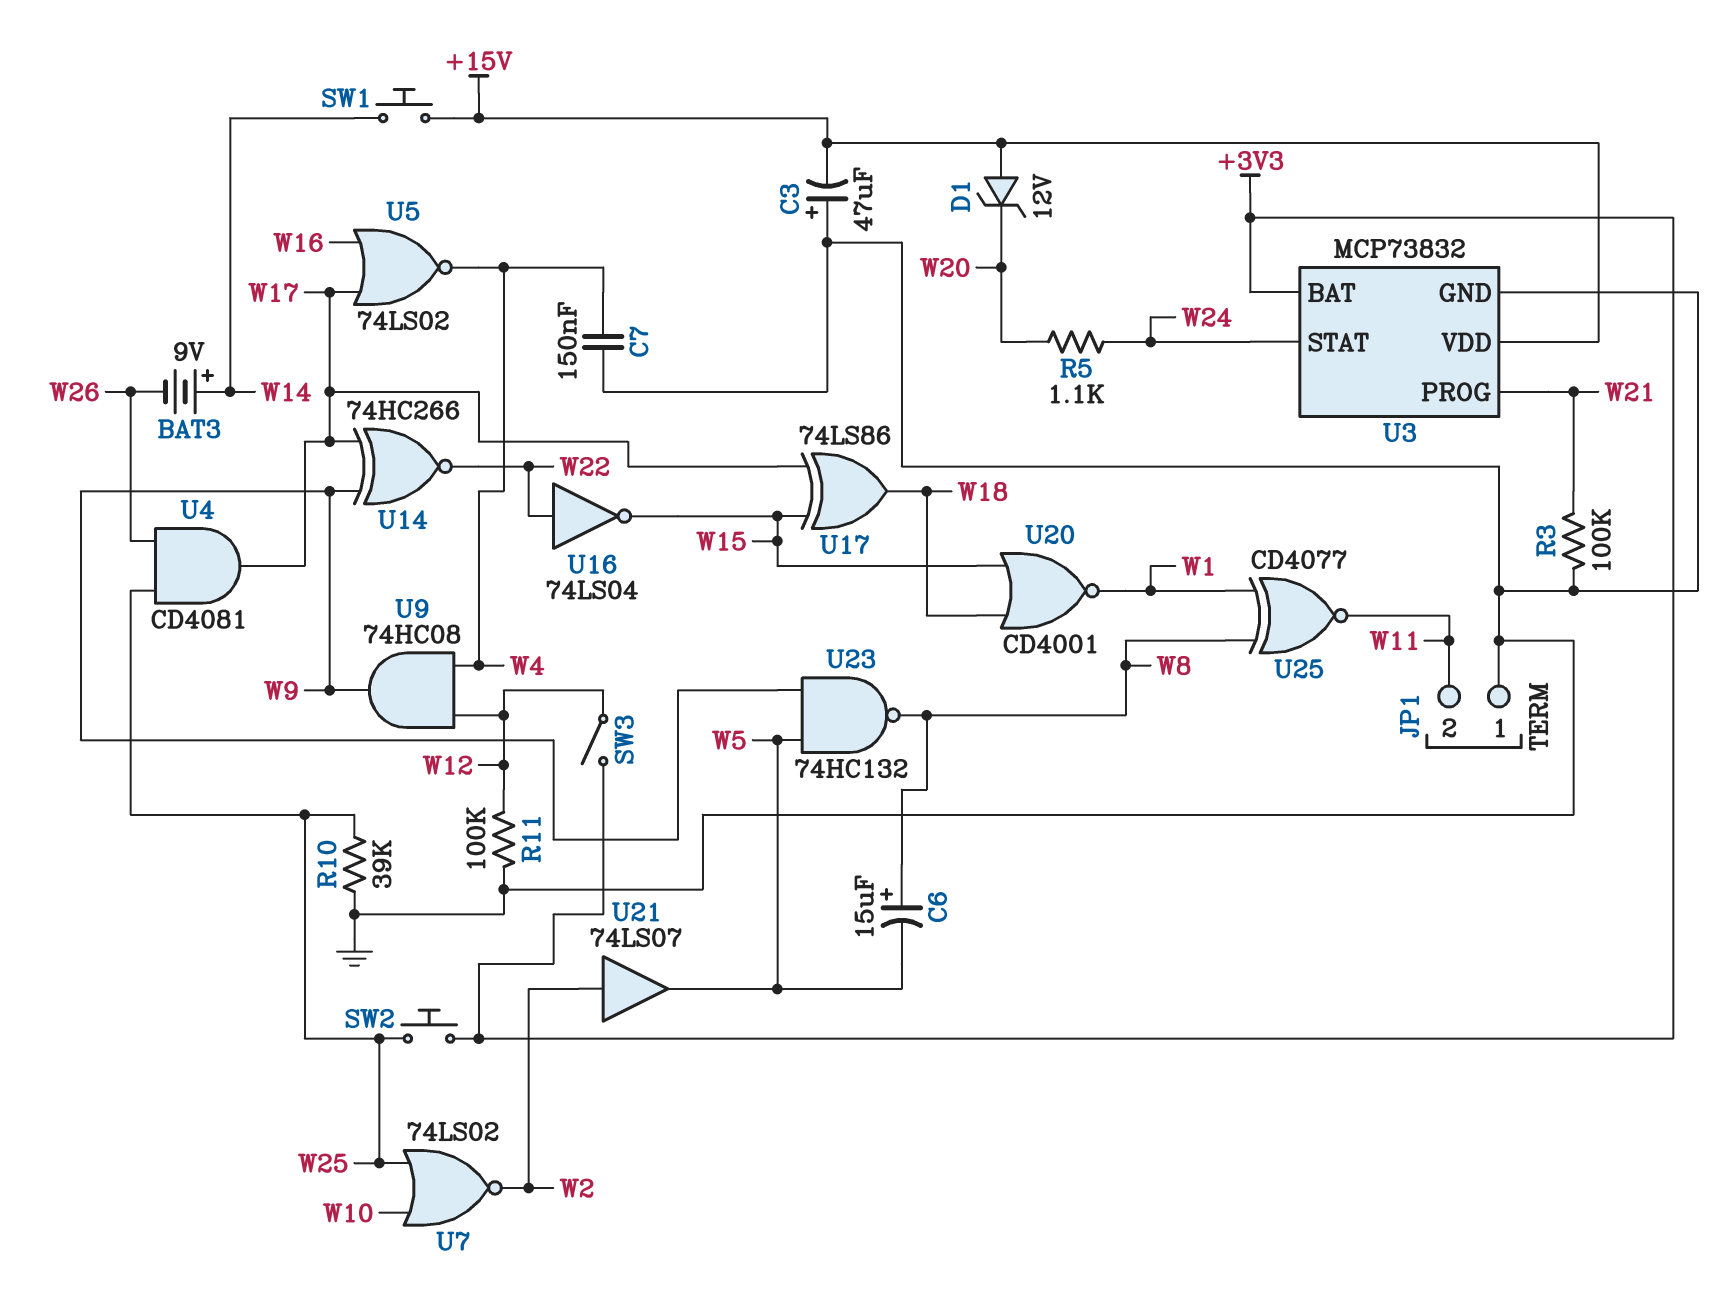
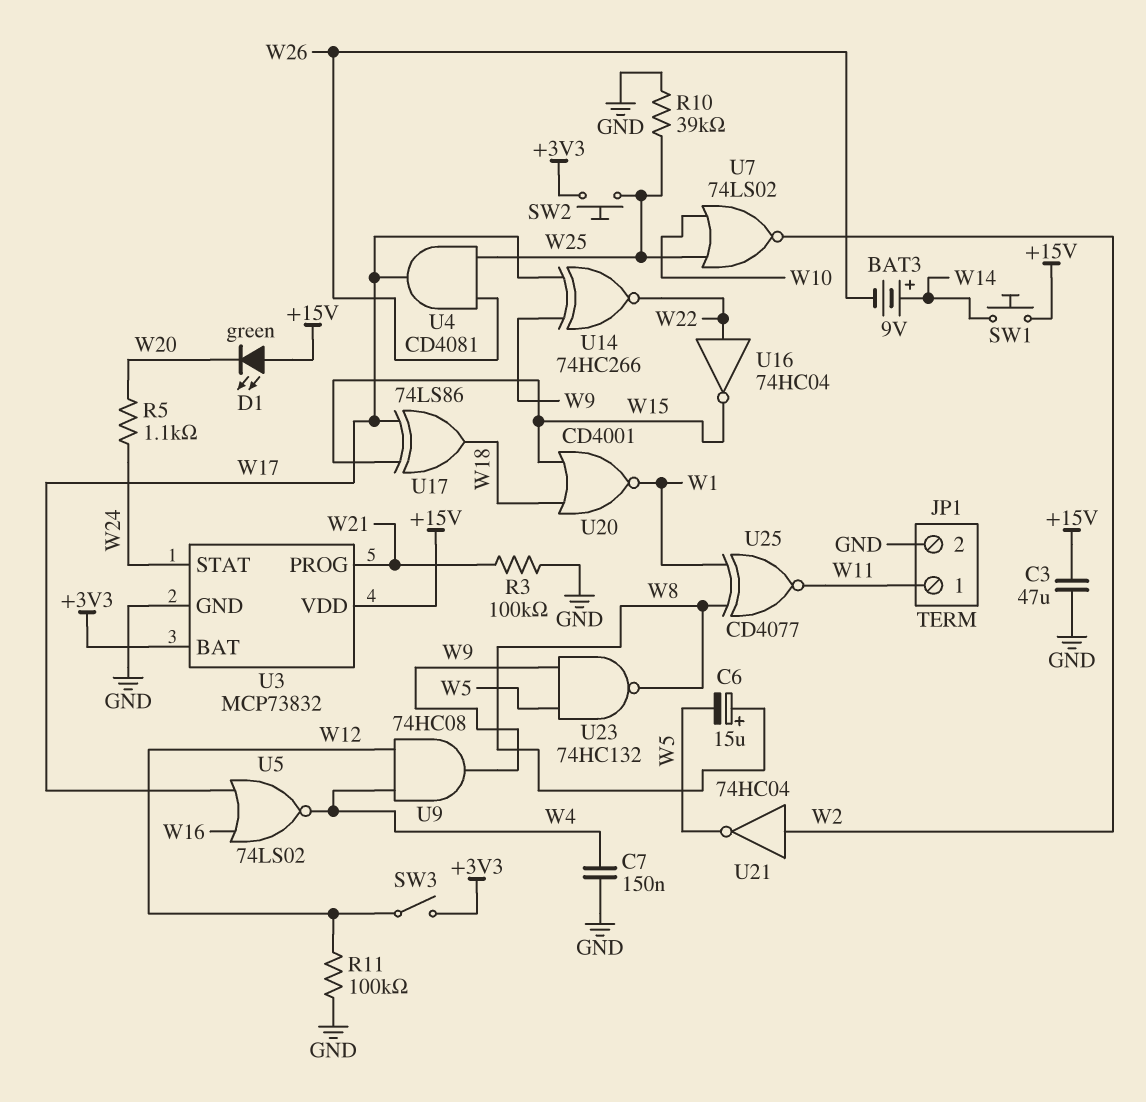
C3: 47uF (plus GND, minus +15V) -> 47uF (+15V, GND)
D1: zener 12V (A +15V, K W20) -> LED green (A +15V, K W20)
JP1 pin 1: GND -> W11
JP1 pin 2: W11 -> GND
U16: NOT 74LS04 (in W22, out W15) -> NOT 74HC04 (in W22, out W15)
U21: buffer 74LS07 (in W2, out W5) -> NOT 74HC04 (in W2, out W5)

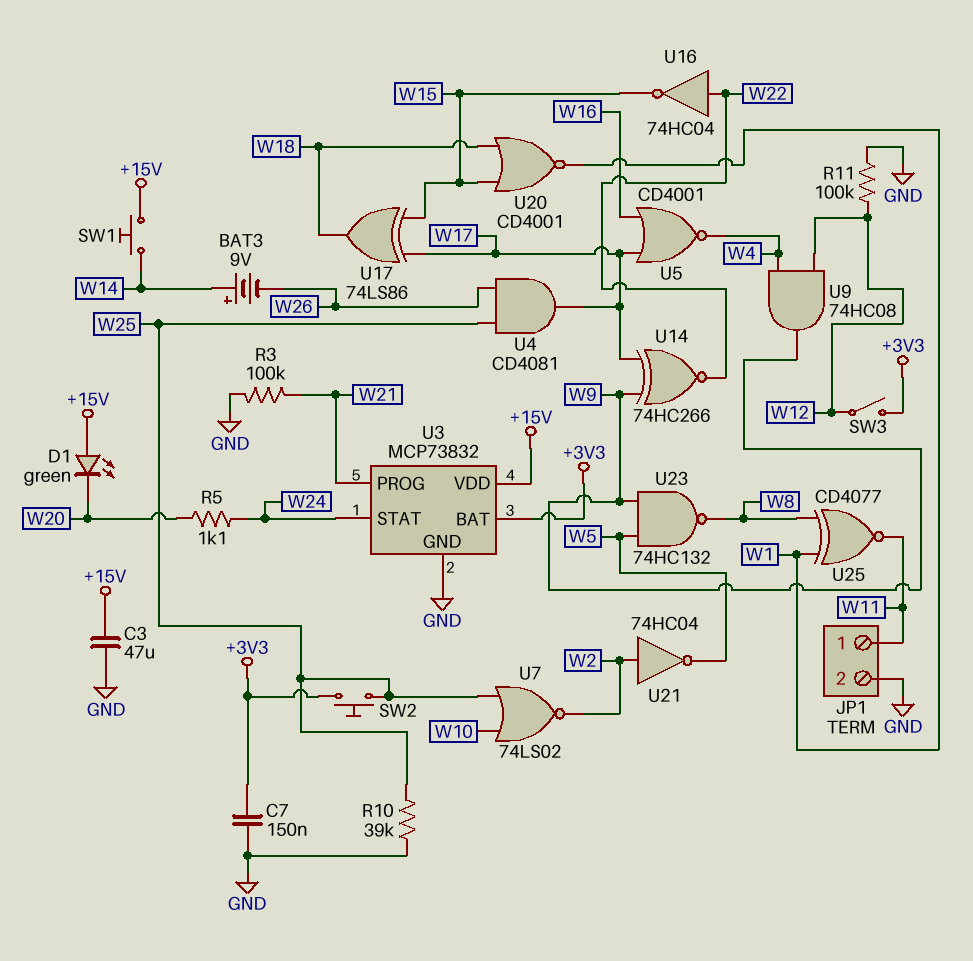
C6: 15uF (plus W8, minus W5) -> none
C7: 150nF (GND, W4) -> 150nF (+3V3, GND)
U5: NOR 74LS02 (in W16, in W17, out W4) -> NOR CD4001 (in W16, in W17, out W4)

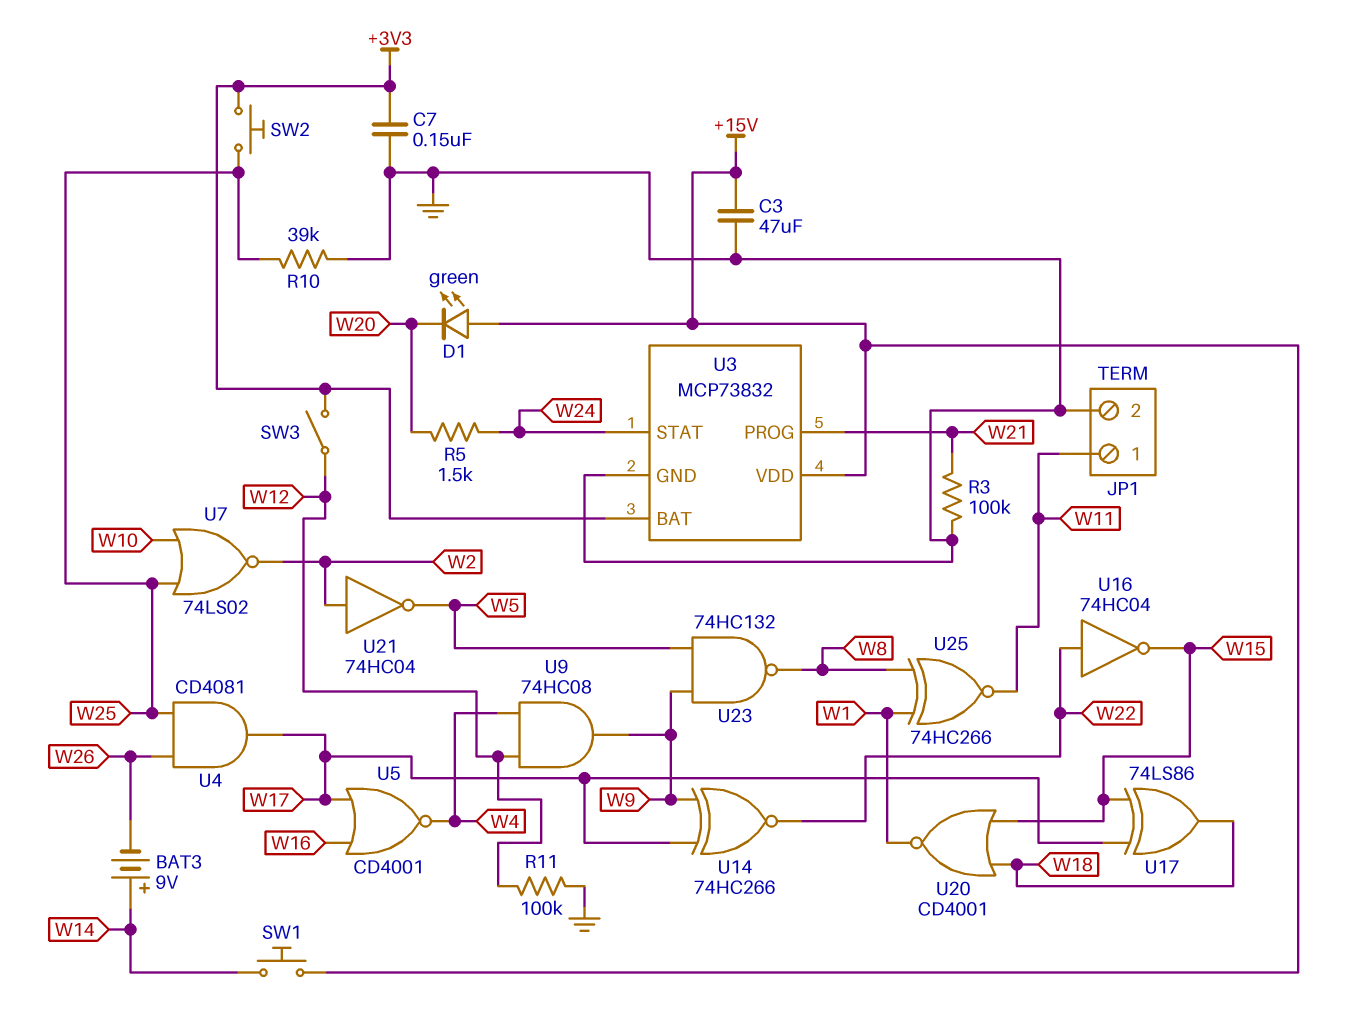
R5: 1.1k (W20, W24) -> 1.5k (W20, W24)
U25: XNOR CD4077 (in W1, in W8, out W11) -> XNOR 74HC266 (in W1, in W8, out W11)

